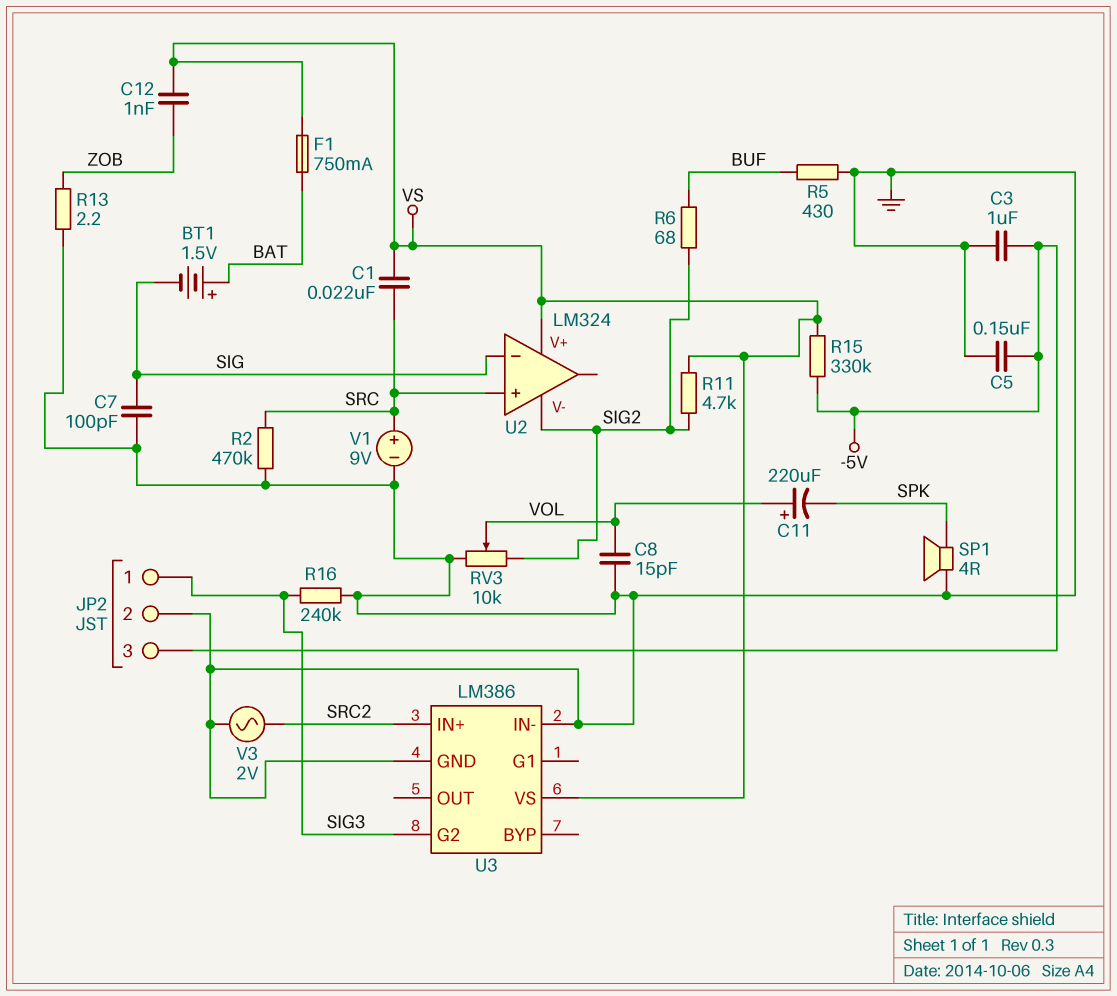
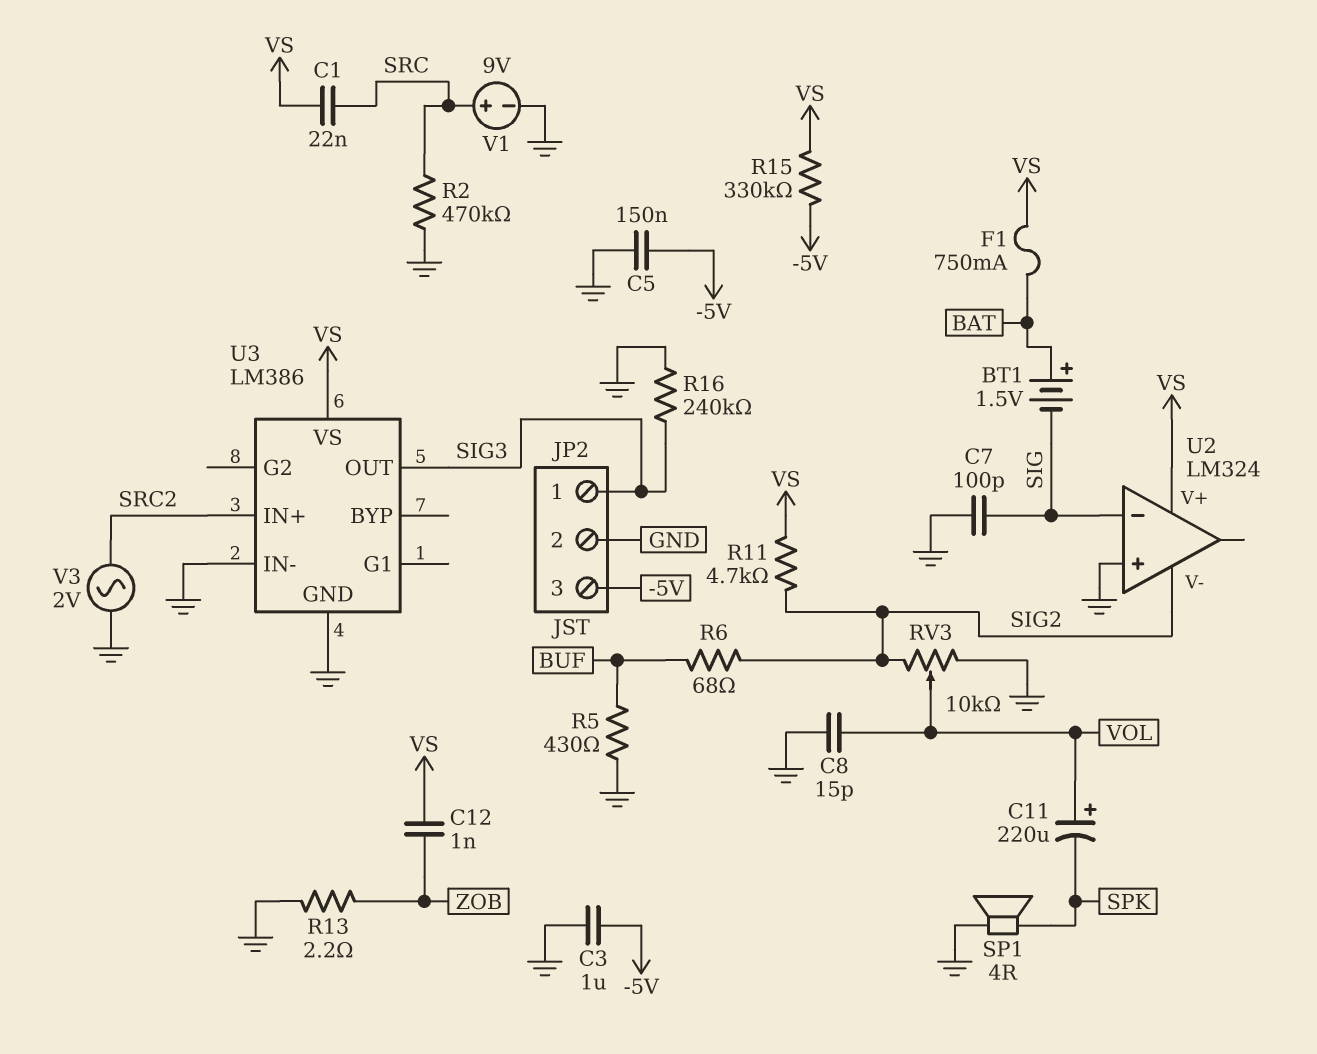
U2 pin in+: SRC -> GND
U3 pin G2: SIG3 -> none
U3 pin OUT: none -> SIG3

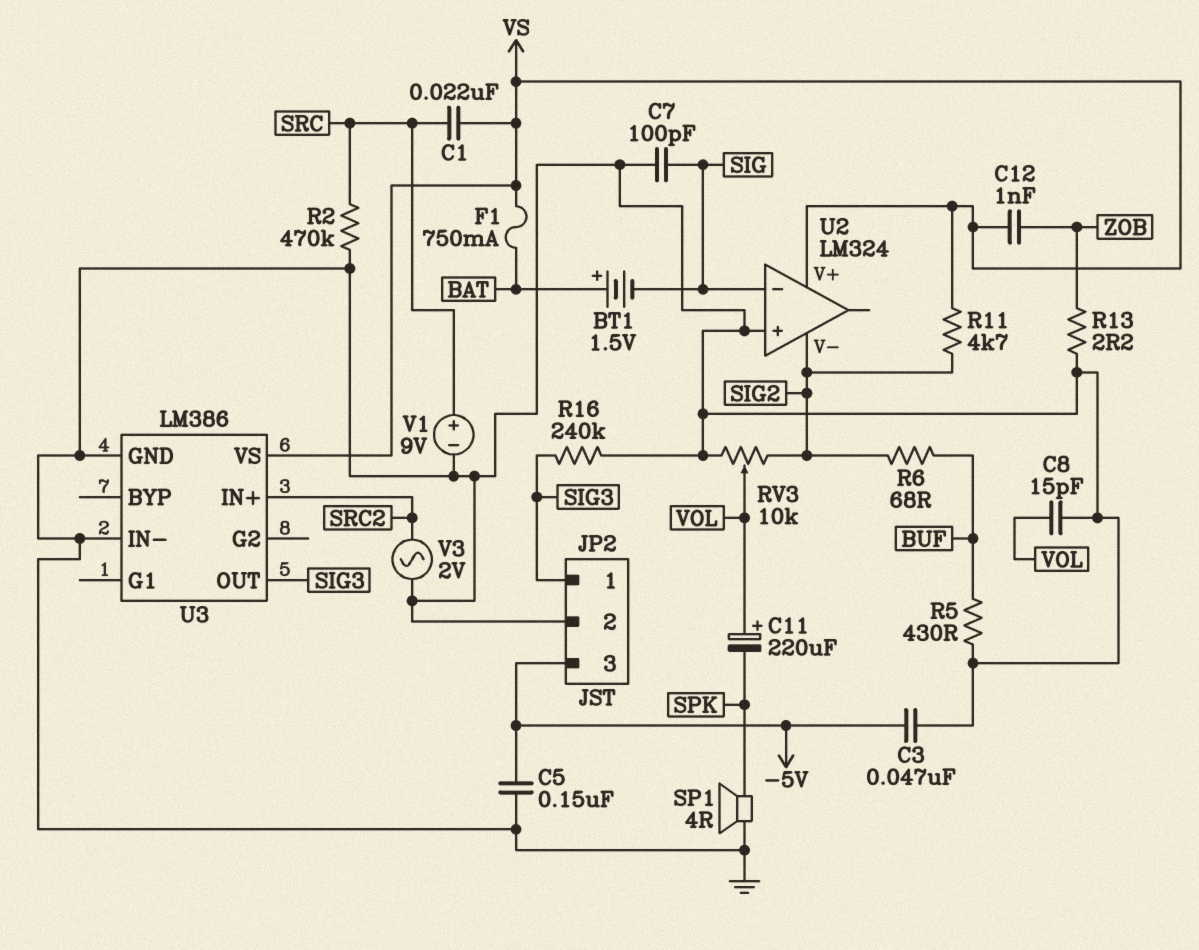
C3: 1uF (-5V, GND) -> 47nF (-5V, GND)
R15: 330k (-5V, VS) -> none

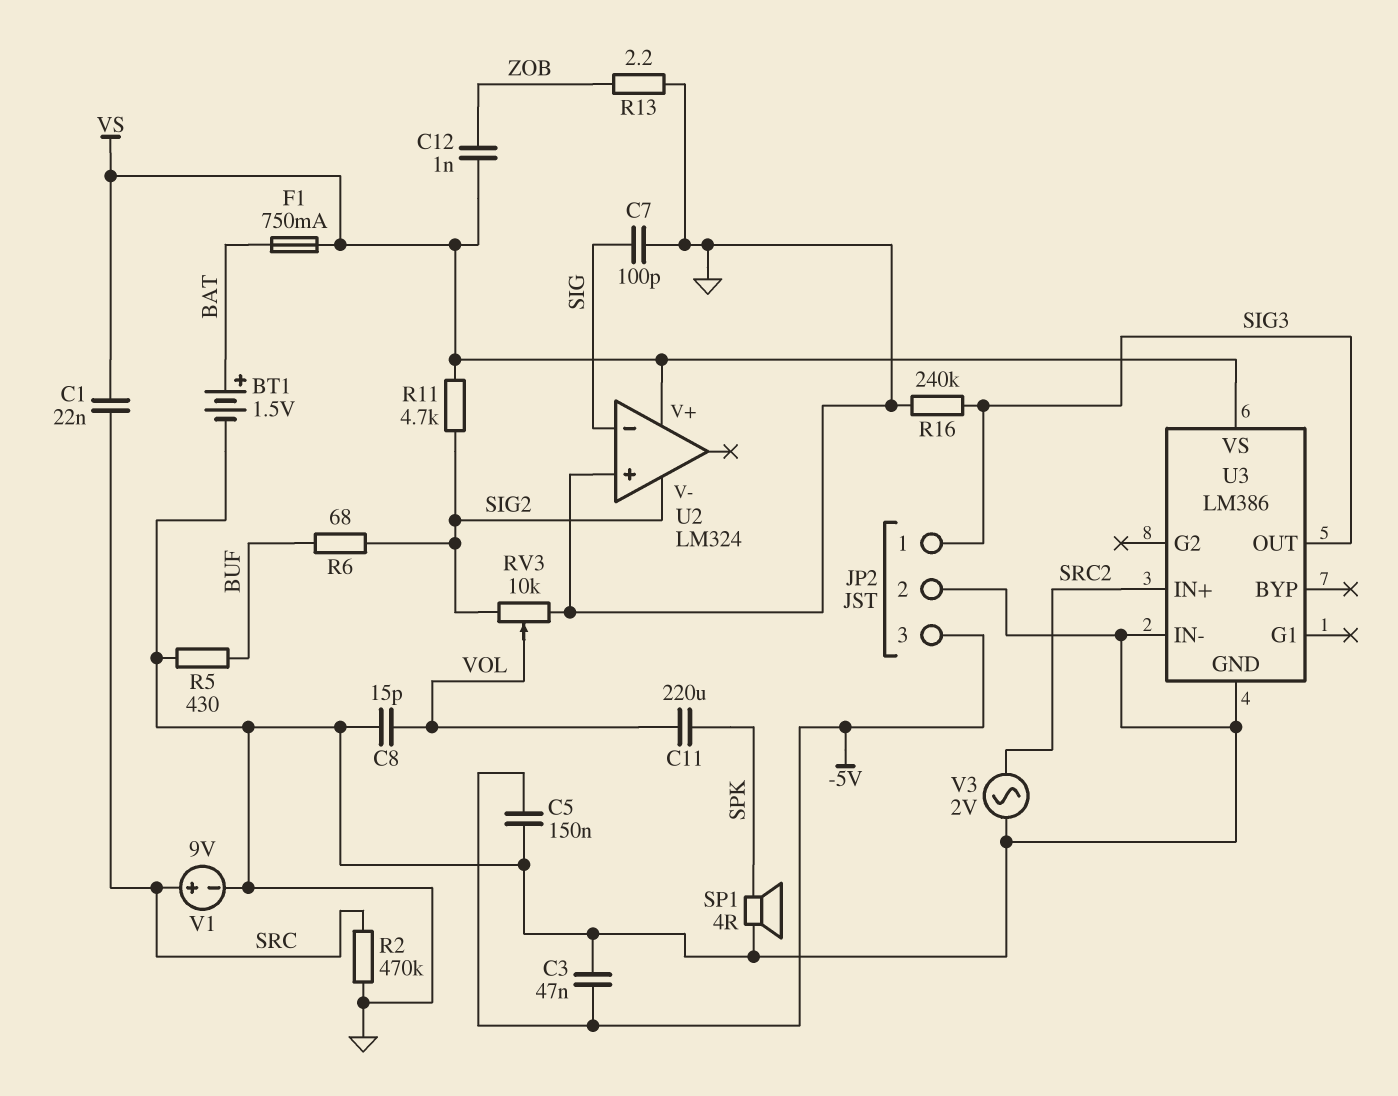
BT1: 1.5V (plus BAT, minus SIG) -> 1.5V (plus BAT, minus GND)
C11: 220uF (plus VOL, minus SPK) -> 220uF (SPK, VOL)

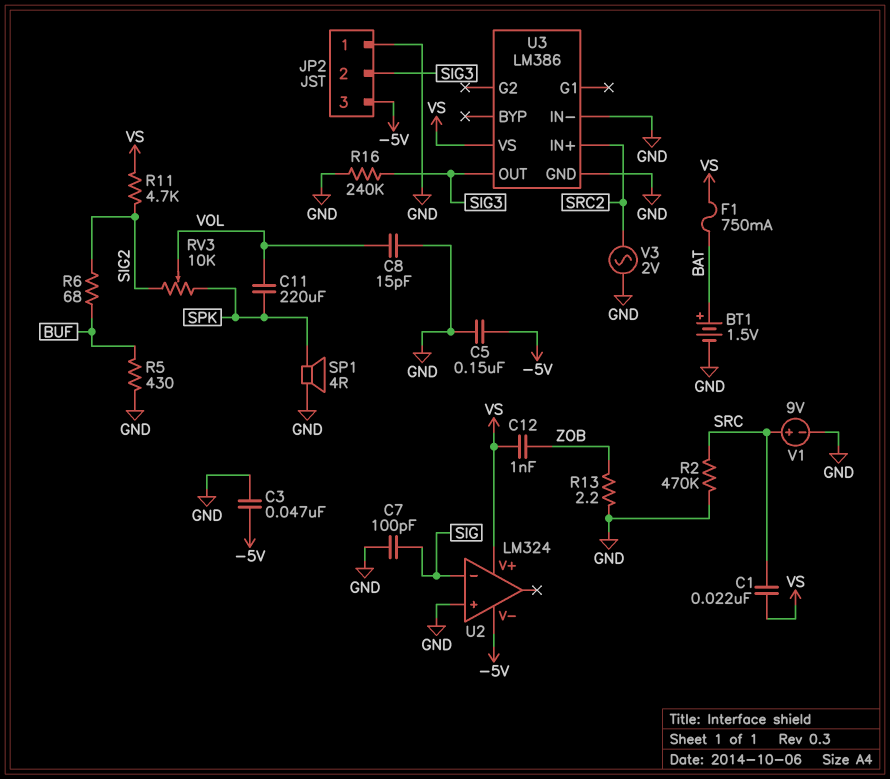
JP2 pin 1: SIG3 -> GND
JP2 pin 2: GND -> SIG3
RV3: 10k (GND, SIG2, wiper VOL) -> 10k (SIG2, SPK, wiper VOL)
U2 pin V-: SIG2 -> -5V

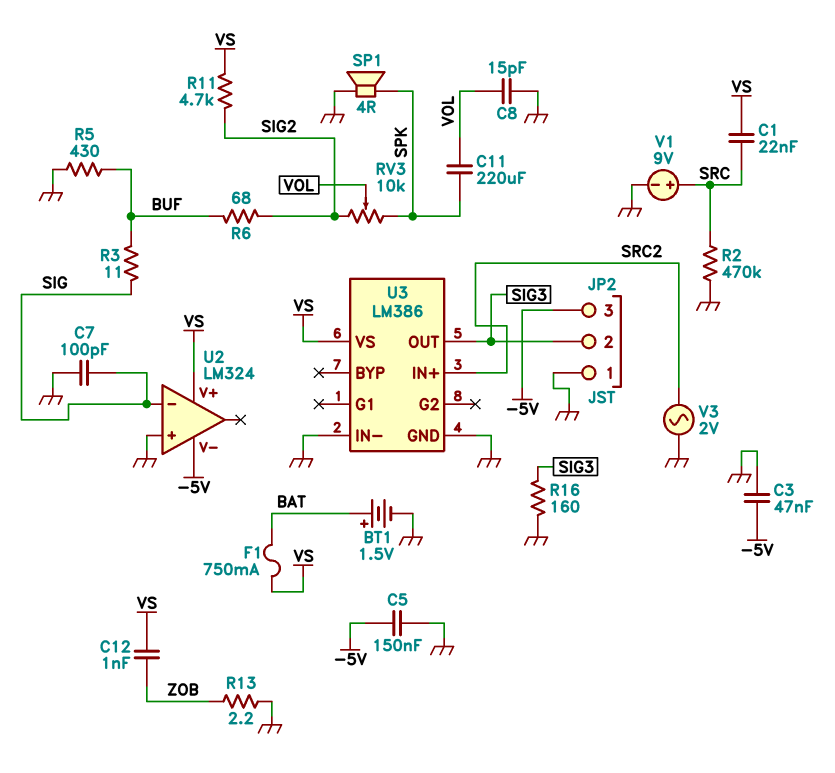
R3: none -> 11 (BUF, SIG)
R16: 240k (GND, SIG3) -> 160 (GND, SIG3)

